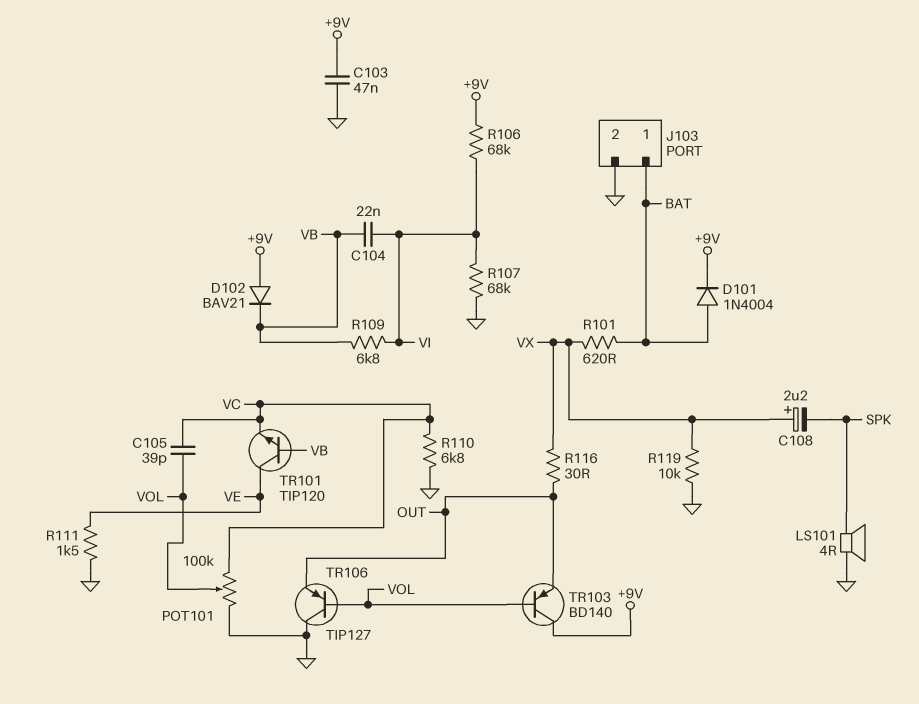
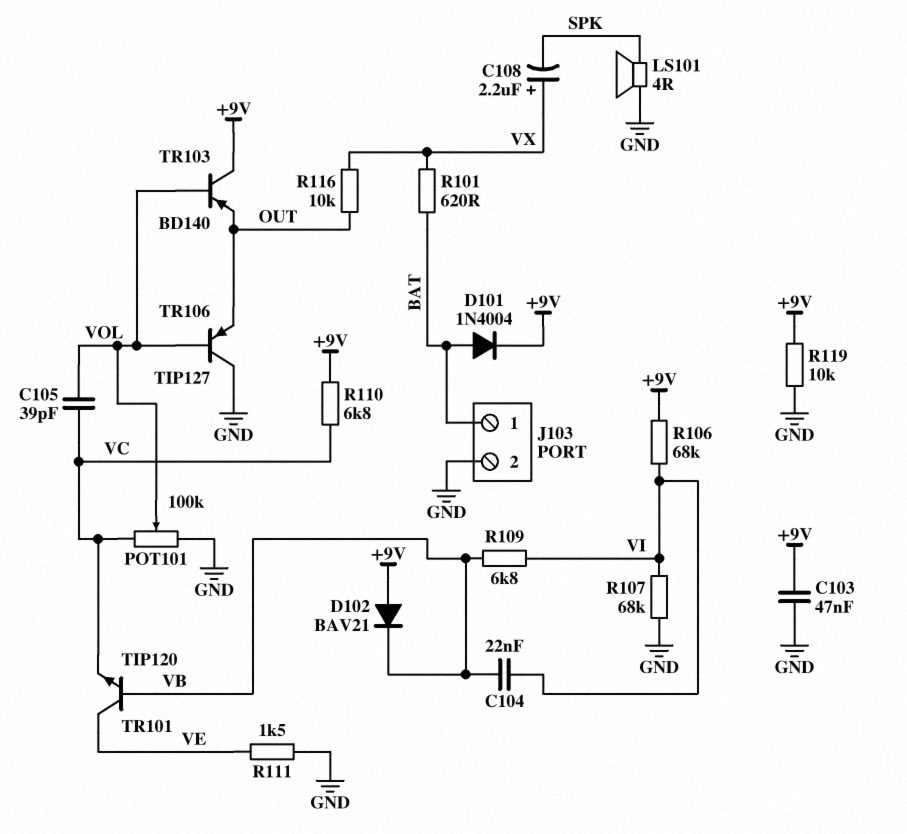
R110: 6.8k (GND, VC) -> 6.8k (+9V, VC)
R116: 30 (OUT, VX) -> 10k (OUT, VX)
R119: 10k (GND, VX) -> 10k (+9V, GND)

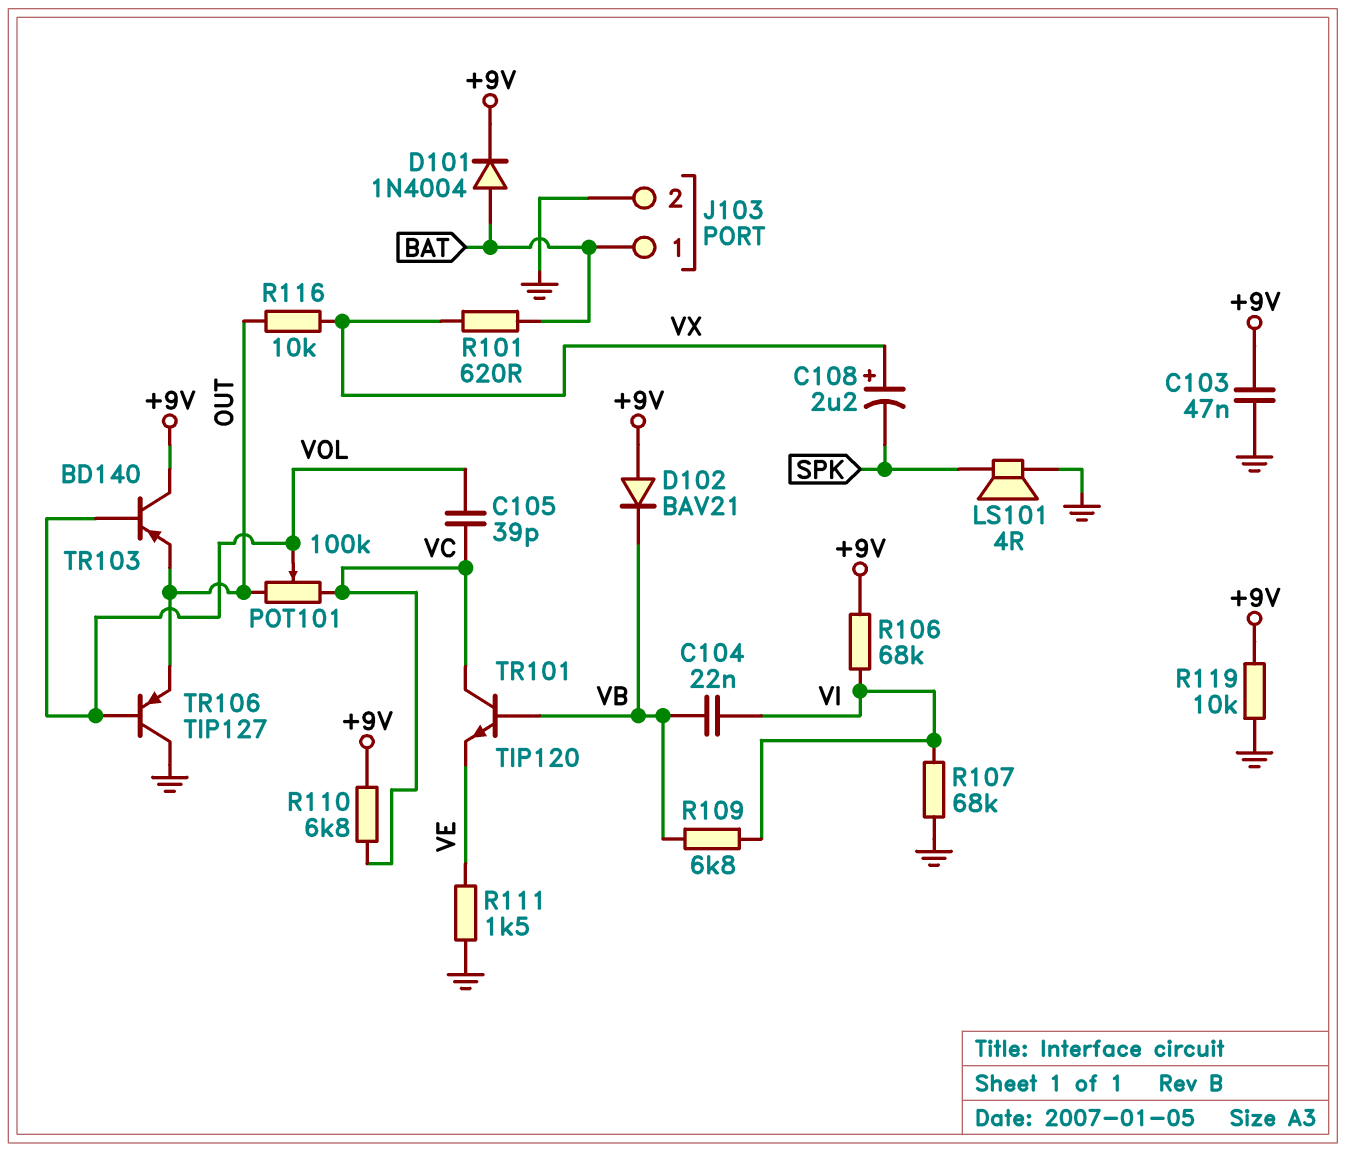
POT101: 100k (GND, VC, wiper VOL) -> 100k (OUT, VC, wiper VOL)
TR101: NPN TIP120 (B VB, C VE, E VC) -> NPN TIP120 (B VB, C VC, E VE)

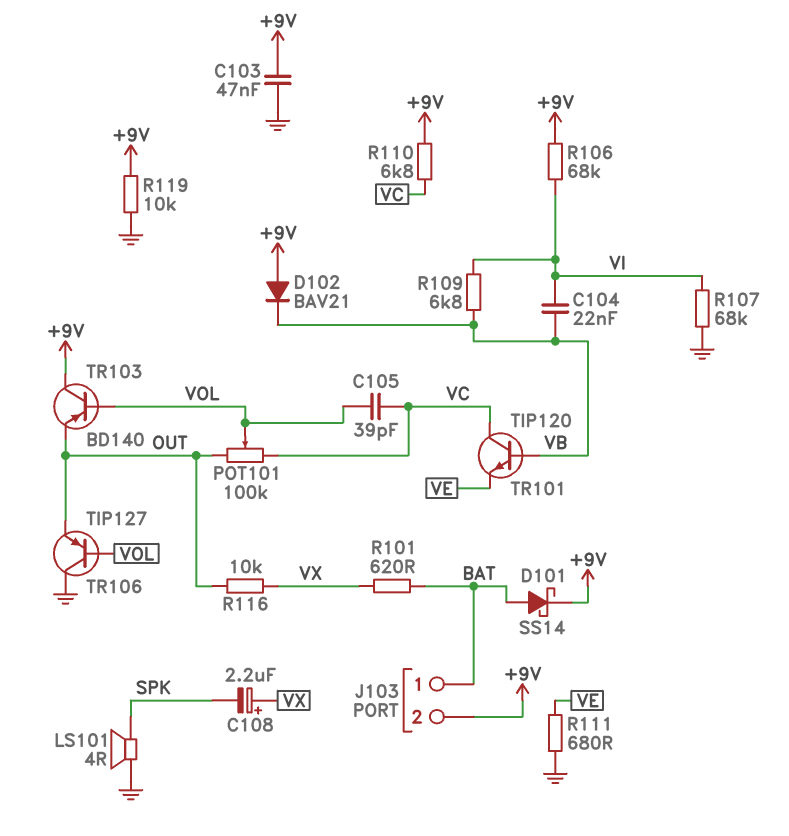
D101: diode 1N4004 (A BAT, K +9V) -> schottky SS14 (A BAT, K +9V)
J103 pin 2: GND -> +9V
R111: 1.5k (GND, VE) -> 680 (GND, VE)

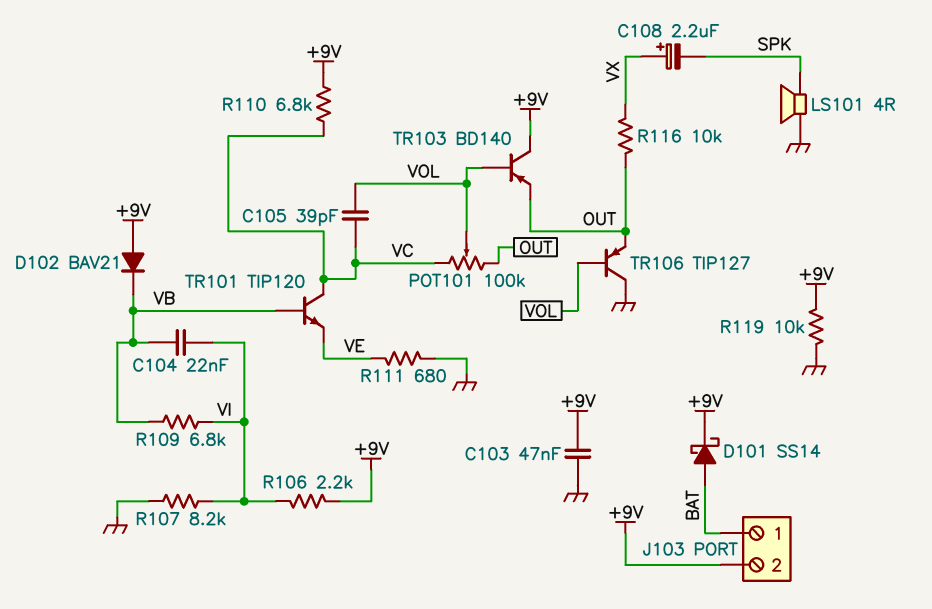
R101: 620 (BAT, VX) -> none
R106: 68k (+9V, VI) -> 2.2k (+9V, VI)
R107: 68k (GND, VI) -> 8.2k (GND, VI)

